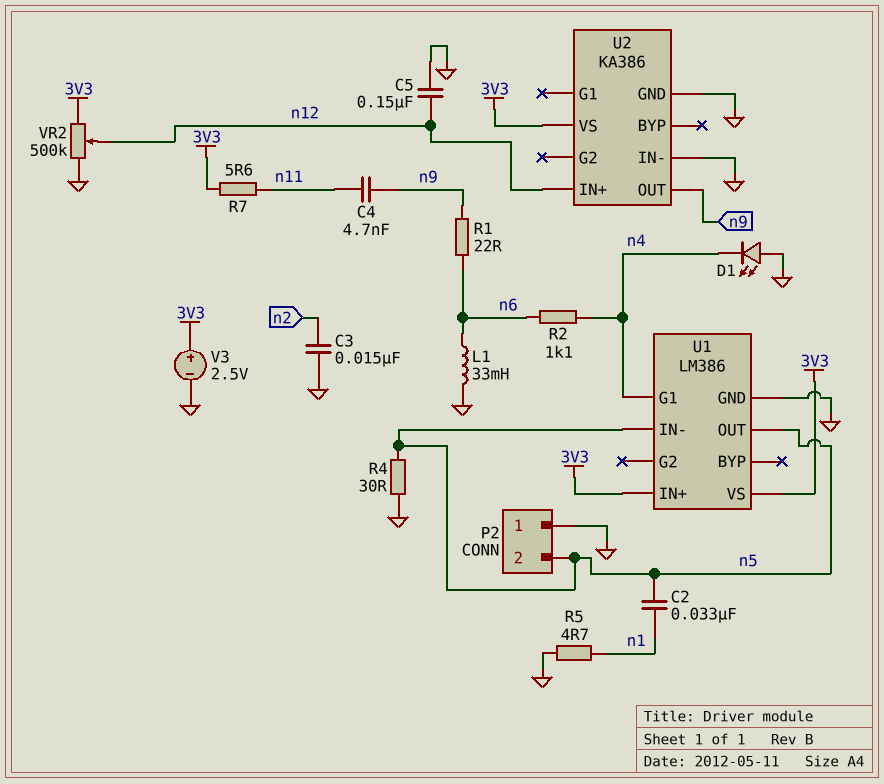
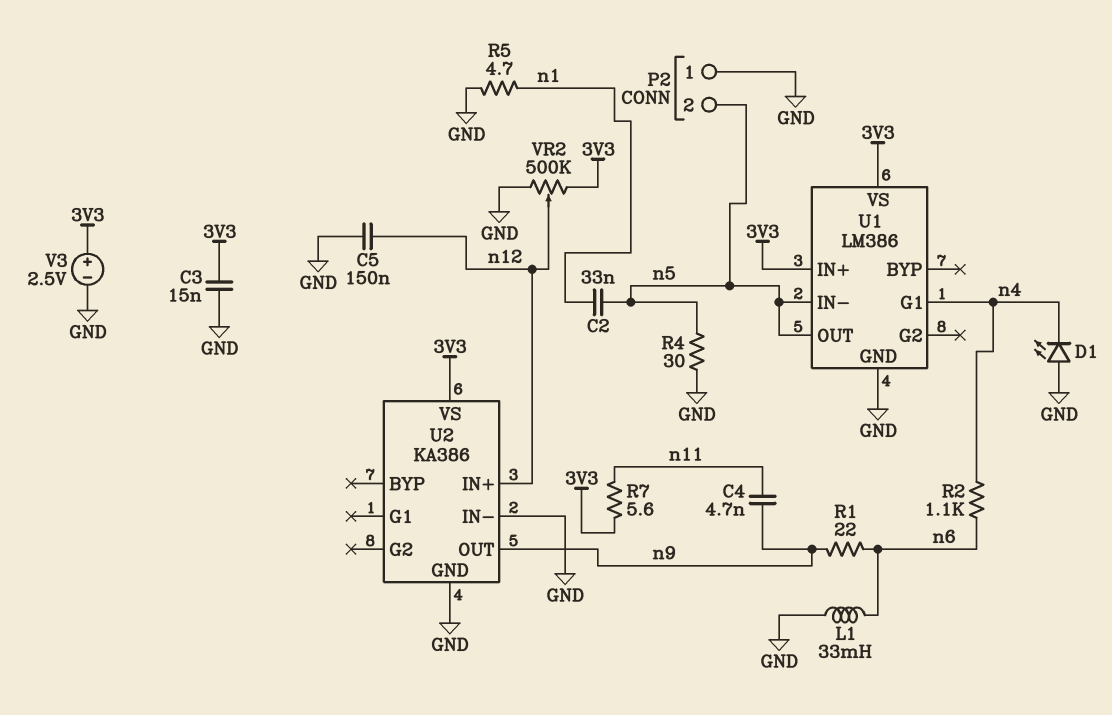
C3: 15nF (GND, n2) -> 15nF (3V3, GND)

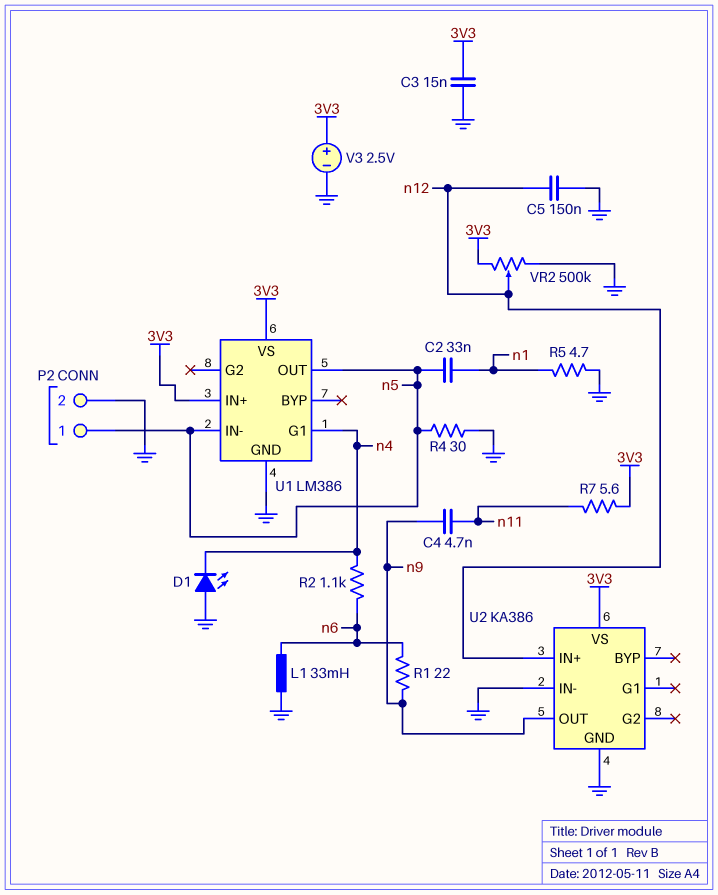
P2 pin 1: GND -> n5
P2 pin 2: n5 -> GND

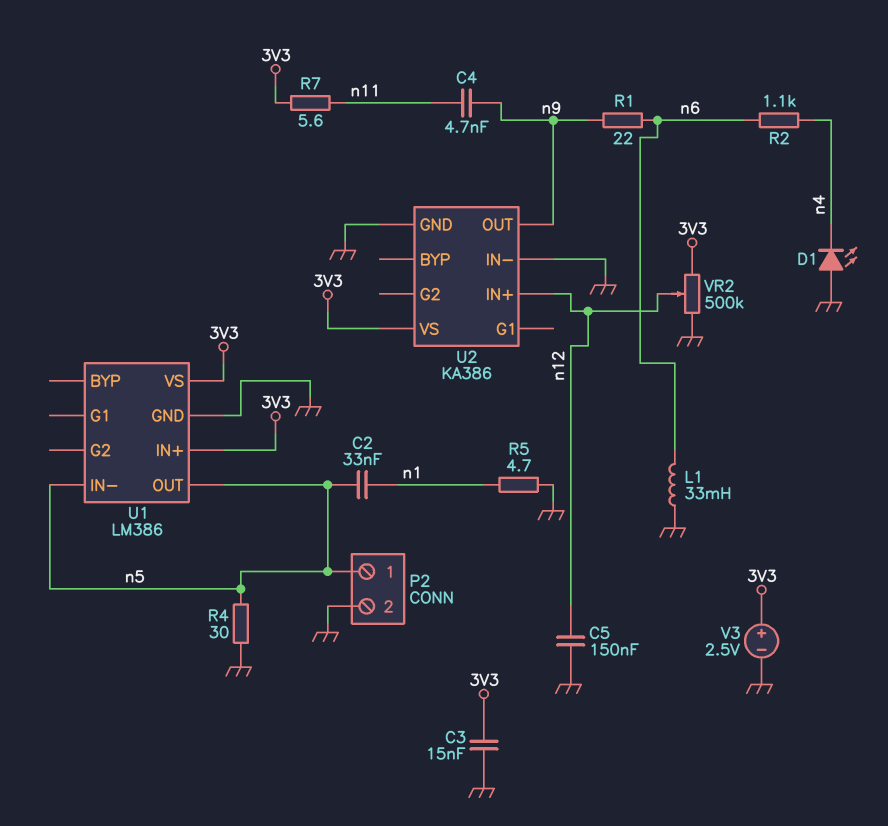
U1 pin G1: n4 -> none

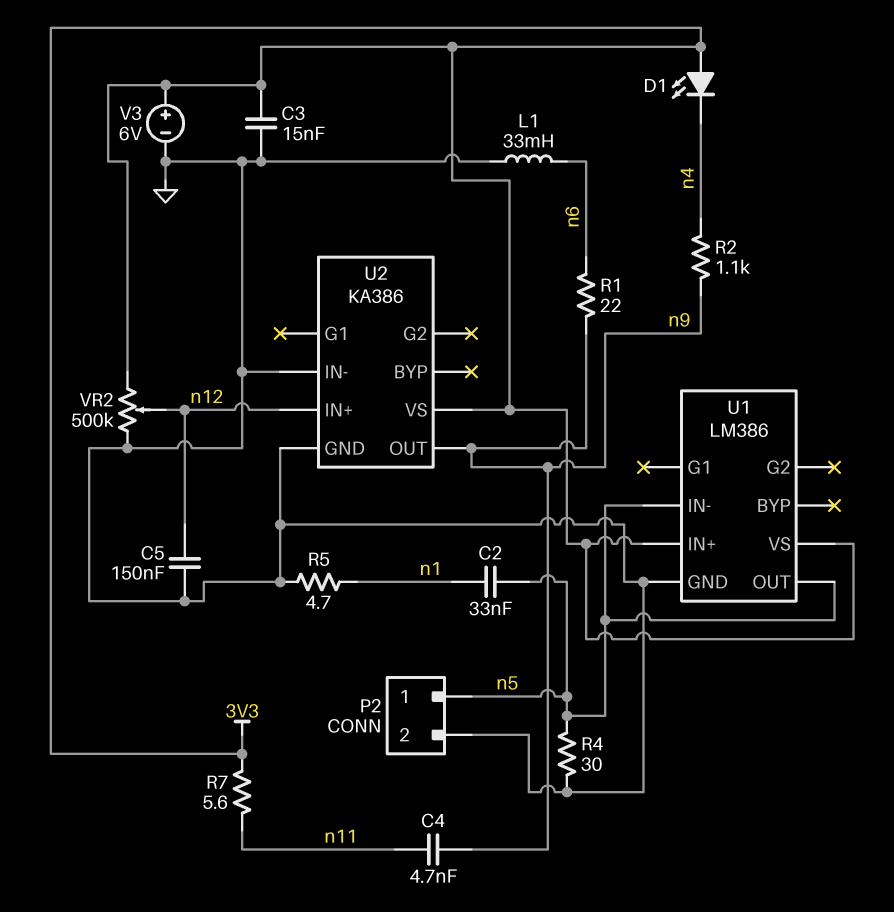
D1: LED (A GND, K n4) -> LED (A 3V3, K n4)
R2: 1.1k (n4, n6) -> 1.1k (n4, n9)
V3: 2.5V (plus 3V3, minus GND) -> 6V (plus 3V3, minus GND)

